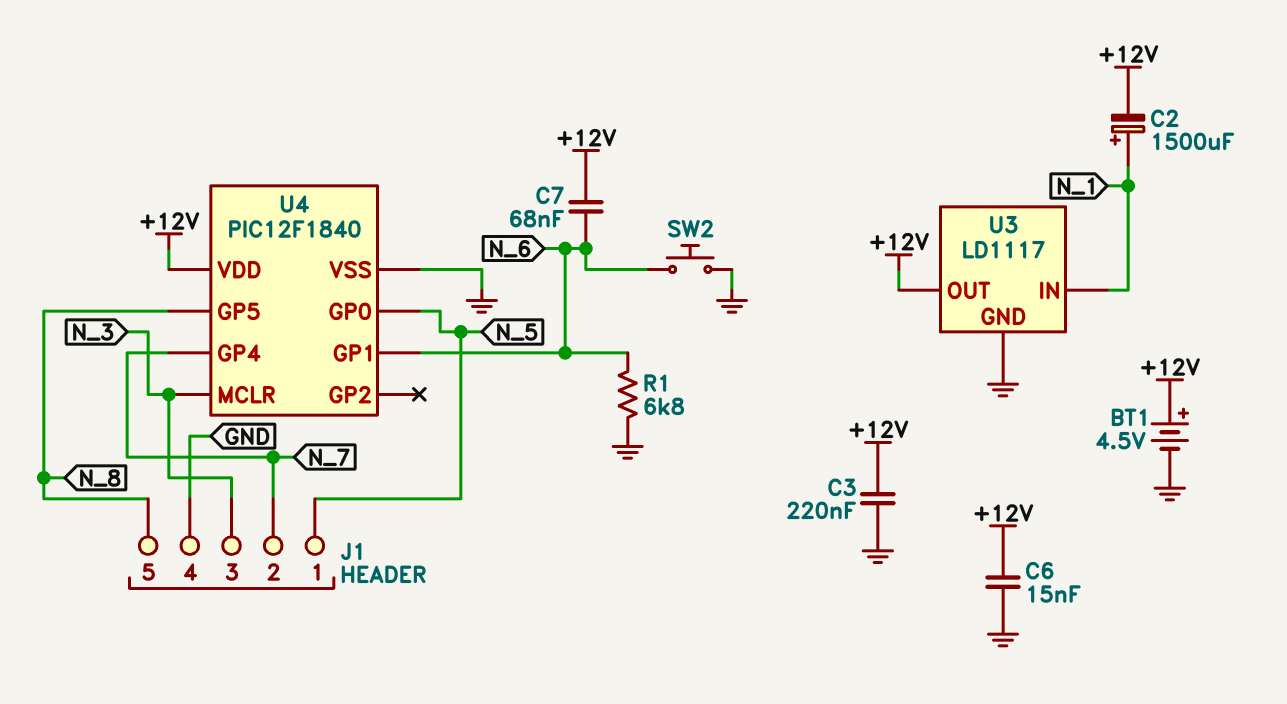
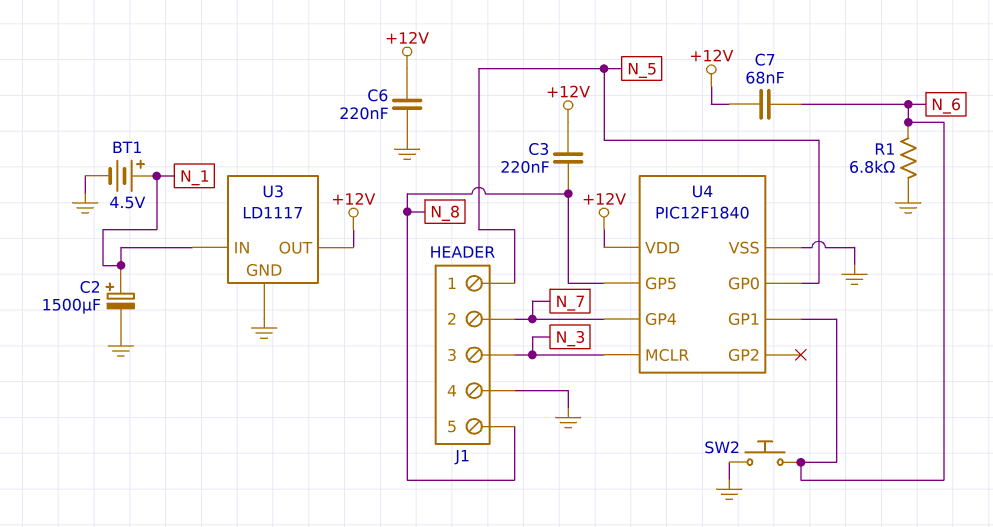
BT1: 4.5V (plus +12V, minus GND) -> 4.5V (plus N_1, minus GND)
C2: 1500uF (plus N_1, minus +12V) -> 1500uF (plus N_1, minus GND)
C3: 220nF (+12V, GND) -> 220nF (+12V, N_8)
C6: 15nF (+12V, GND) -> 220nF (+12V, GND)

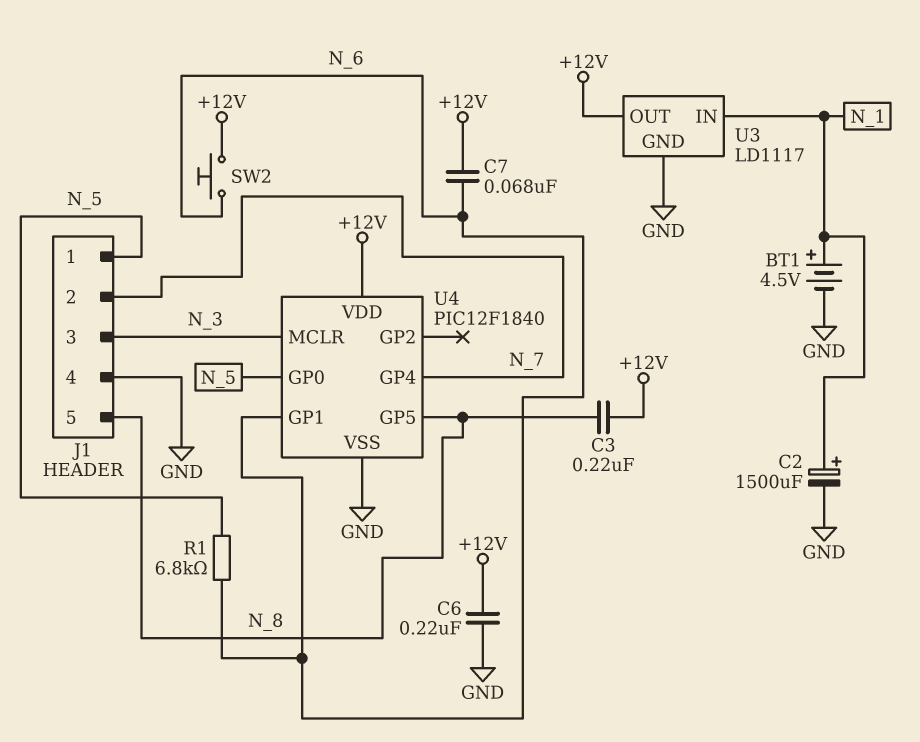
R1: 6.8k (GND, N_6) -> 6.8k (N_5, N_6)
SW2: button (GND, N_6) -> button (+12V, N_6)

